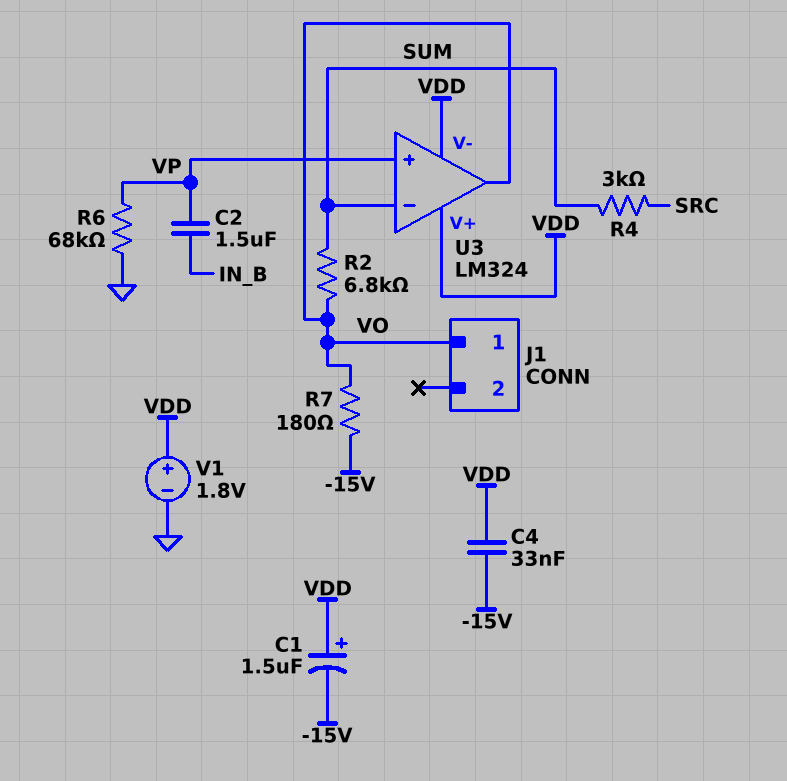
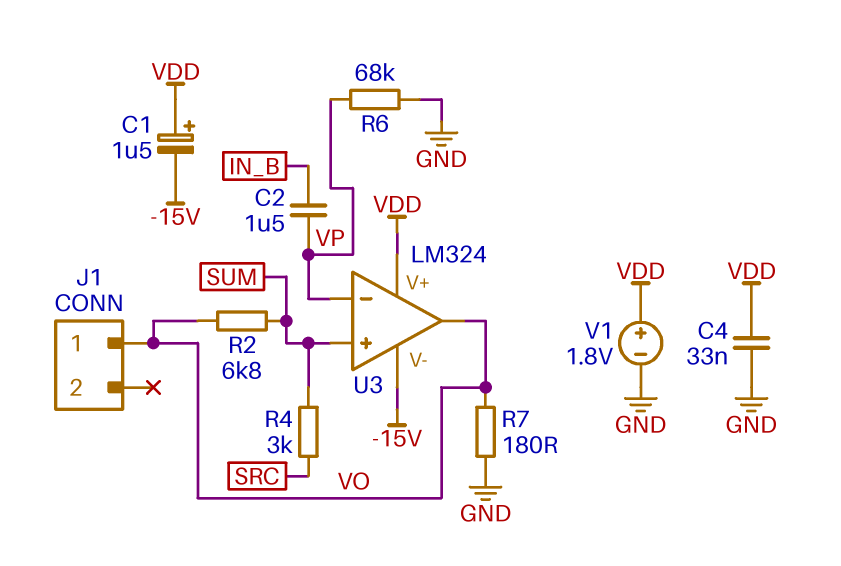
C4: 33nF (-15V, VDD) -> 33nF (GND, VDD)
R7: 180 (-15V, VO) -> 180 (GND, VO)
U3 pin V-: VDD -> -15V
U3 pin in+: VP -> SUM
U3 pin in-: SUM -> VP

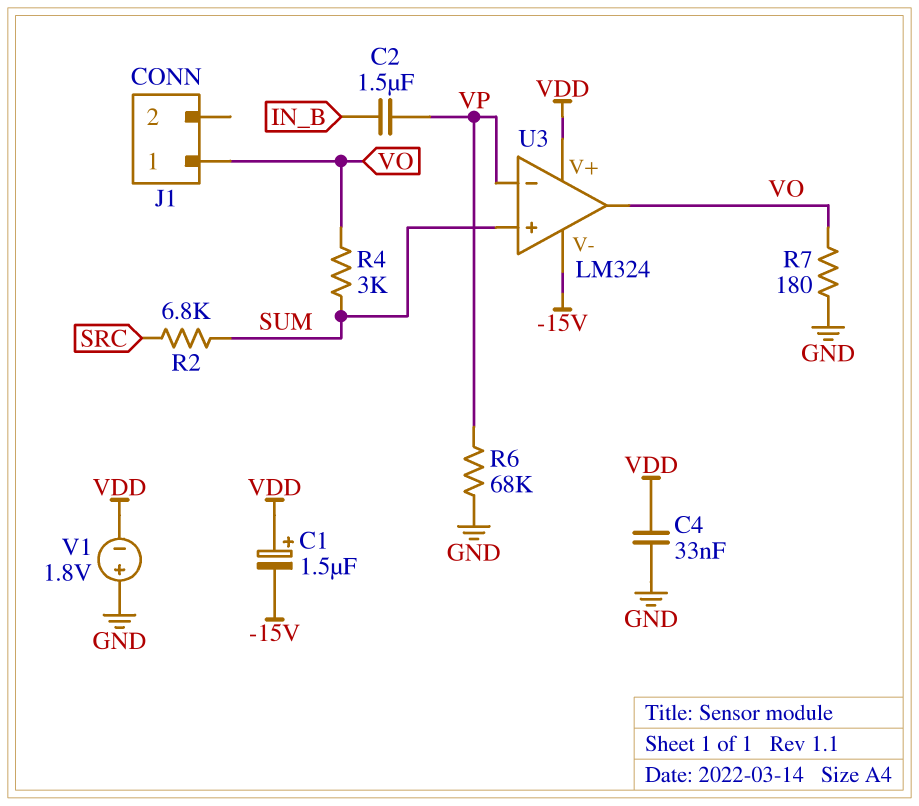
R2: 6.8k (SUM, VO) -> 6.8k (SRC, SUM)
R4: 3k (SRC, SUM) -> 3k (SUM, VO)
V1: 1.8V (plus VDD, minus GND) -> 1.8V (plus GND, minus VDD)

